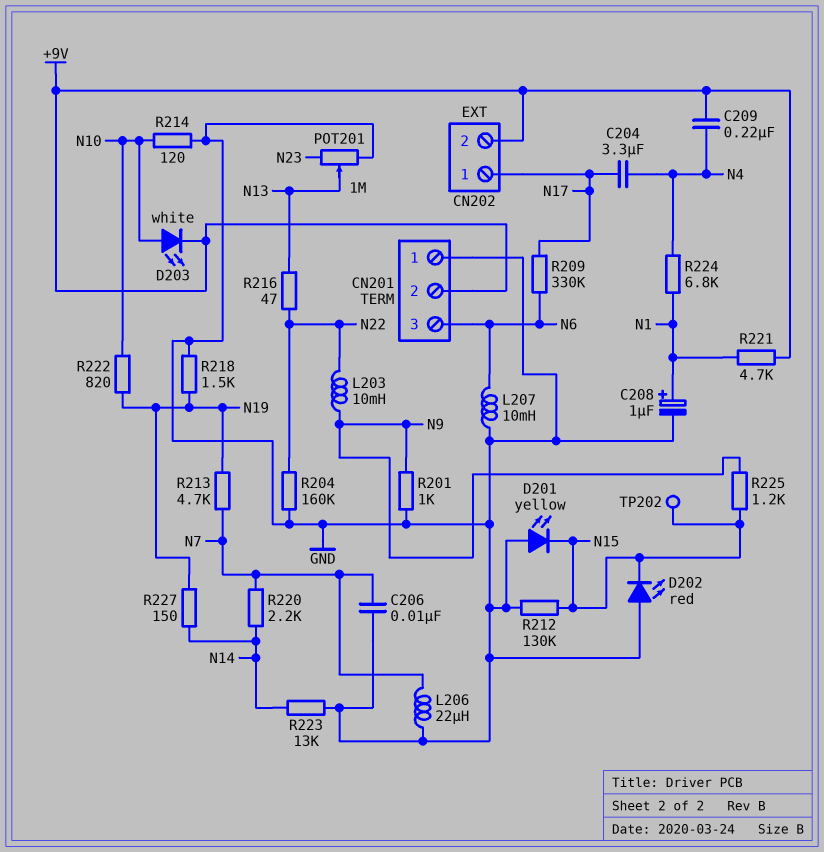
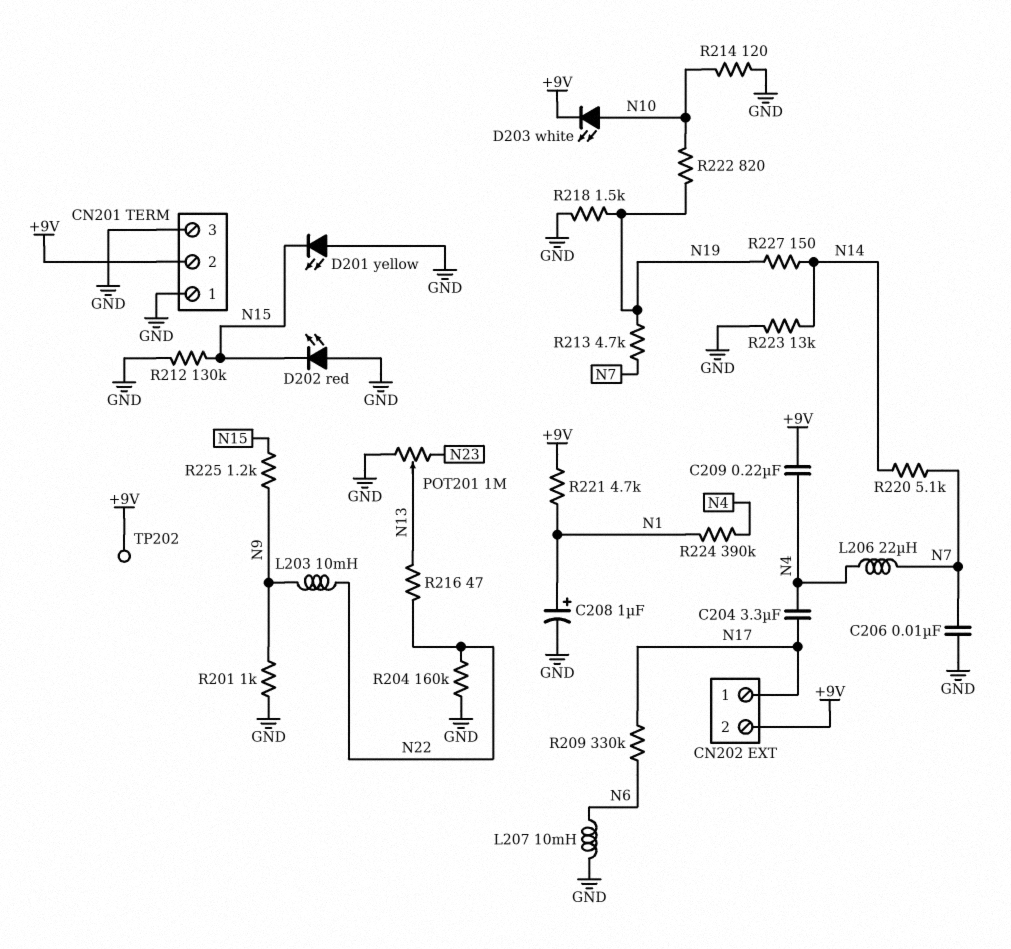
CN201 pin 3: N6 -> GND
L206: 22uH (GND, N7) -> 22uH (N4, N7)
R220: 2.2k (N7, N14) -> 5.1k (N7, N14)
R224: 6.8k (N1, N4) -> 390k (N1, N4)
TP202: test point (N15) -> test point (+9V)

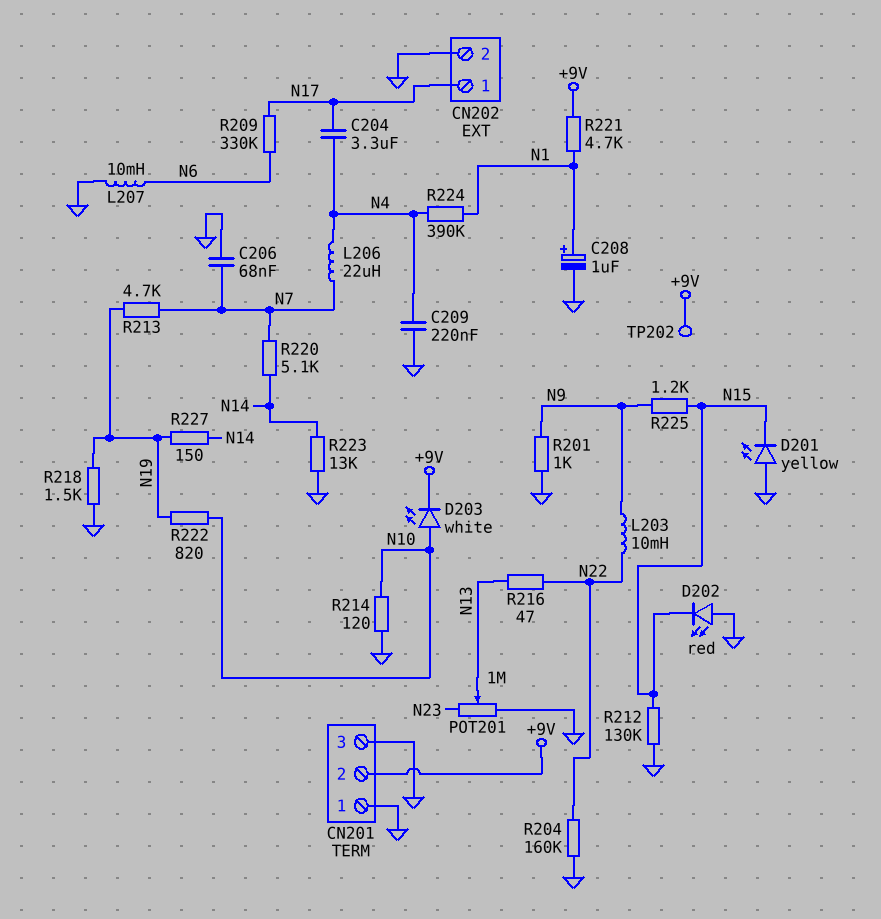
C206: 10nF (GND, N7) -> 68nF (GND, N7)
C209: 220nF (+9V, N4) -> 220nF (GND, N4)
CN202 pin 2: +9V -> GND

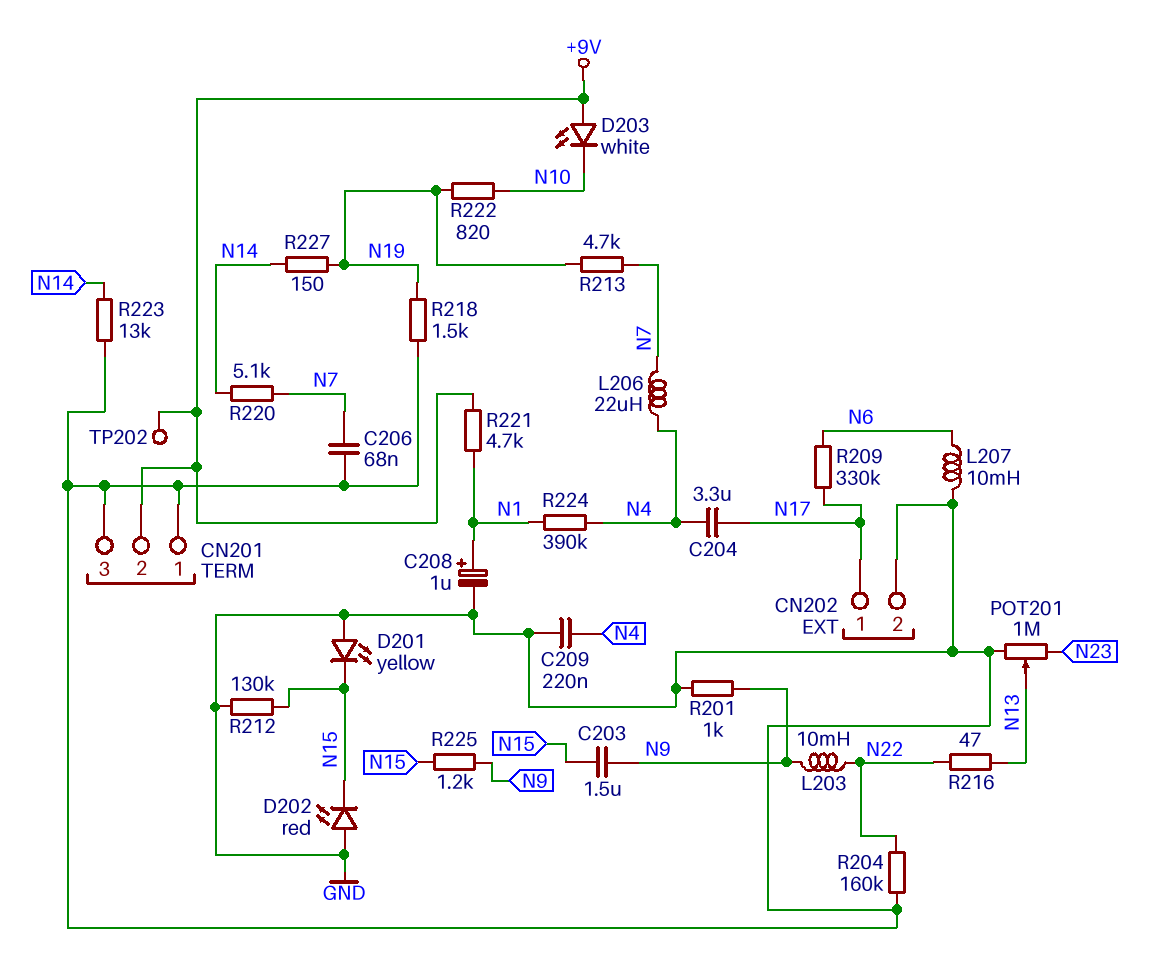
C203: none -> 1.5uF (N9, N15)
D203: LED white (A N10, K +9V) -> LED white (A +9V, K N10)
R214: 120 (GND, N10) -> none

